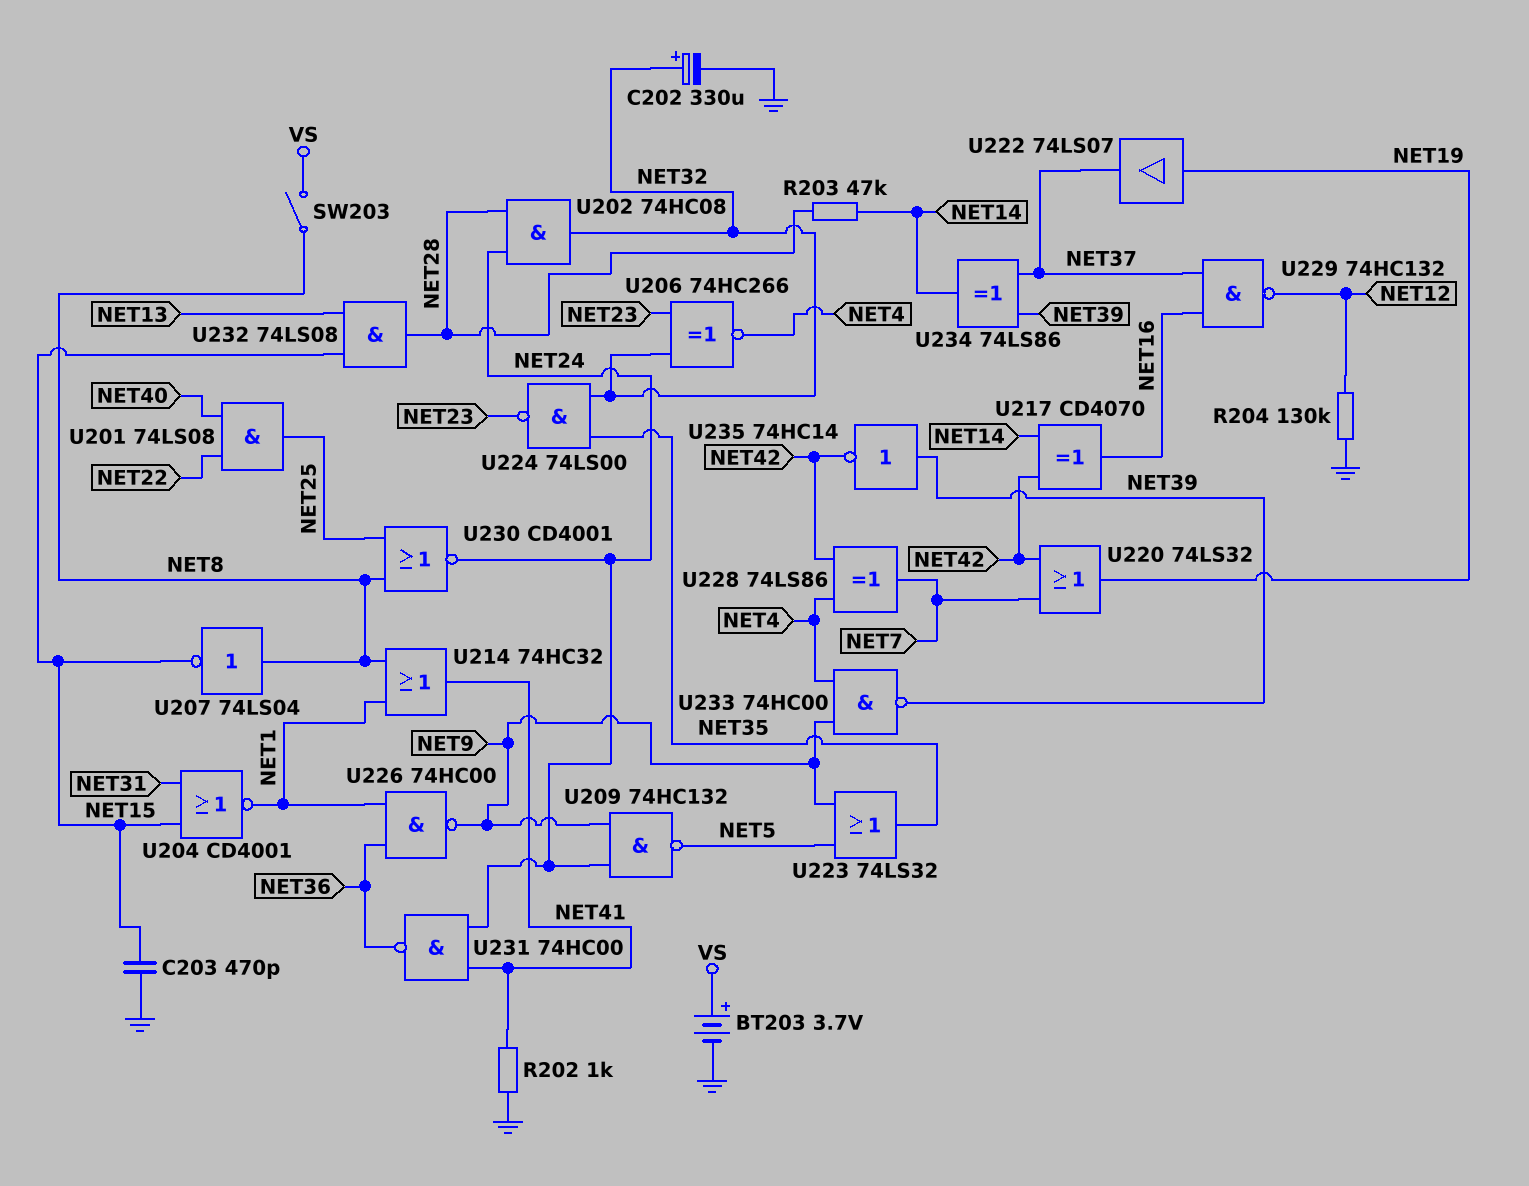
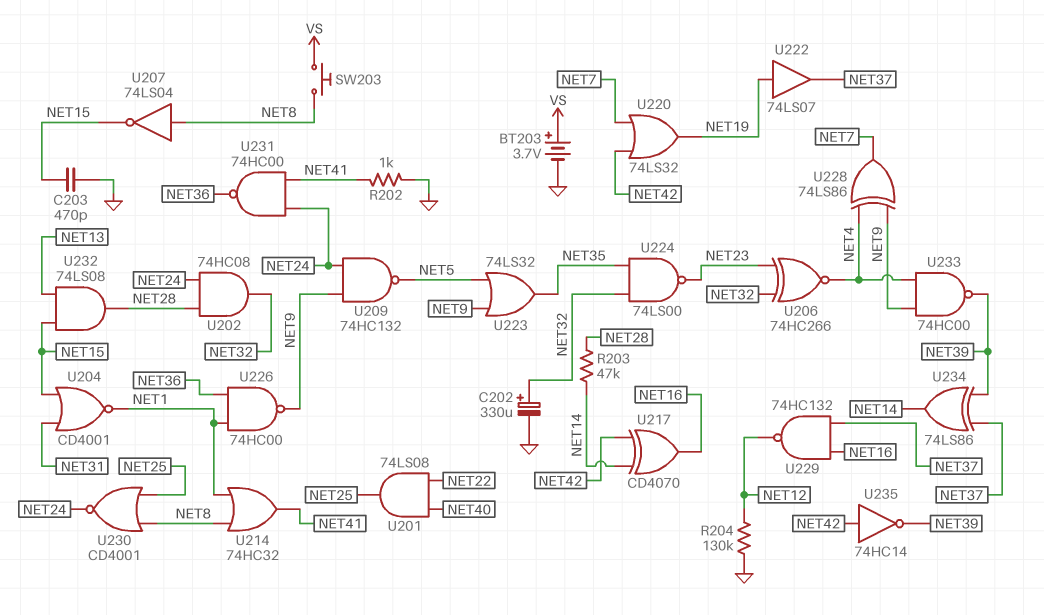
SW203: switch (NET8, VS) -> button (NET8, VS)
U228: XOR 74LS86 (in NET4, in NET42, out NET7) -> XOR 74LS86 (in NET4, in NET9, out NET7)
U235: NOT 74HC14 (in NET39, out NET42) -> NOT 74HC14 (in NET42, out NET39)

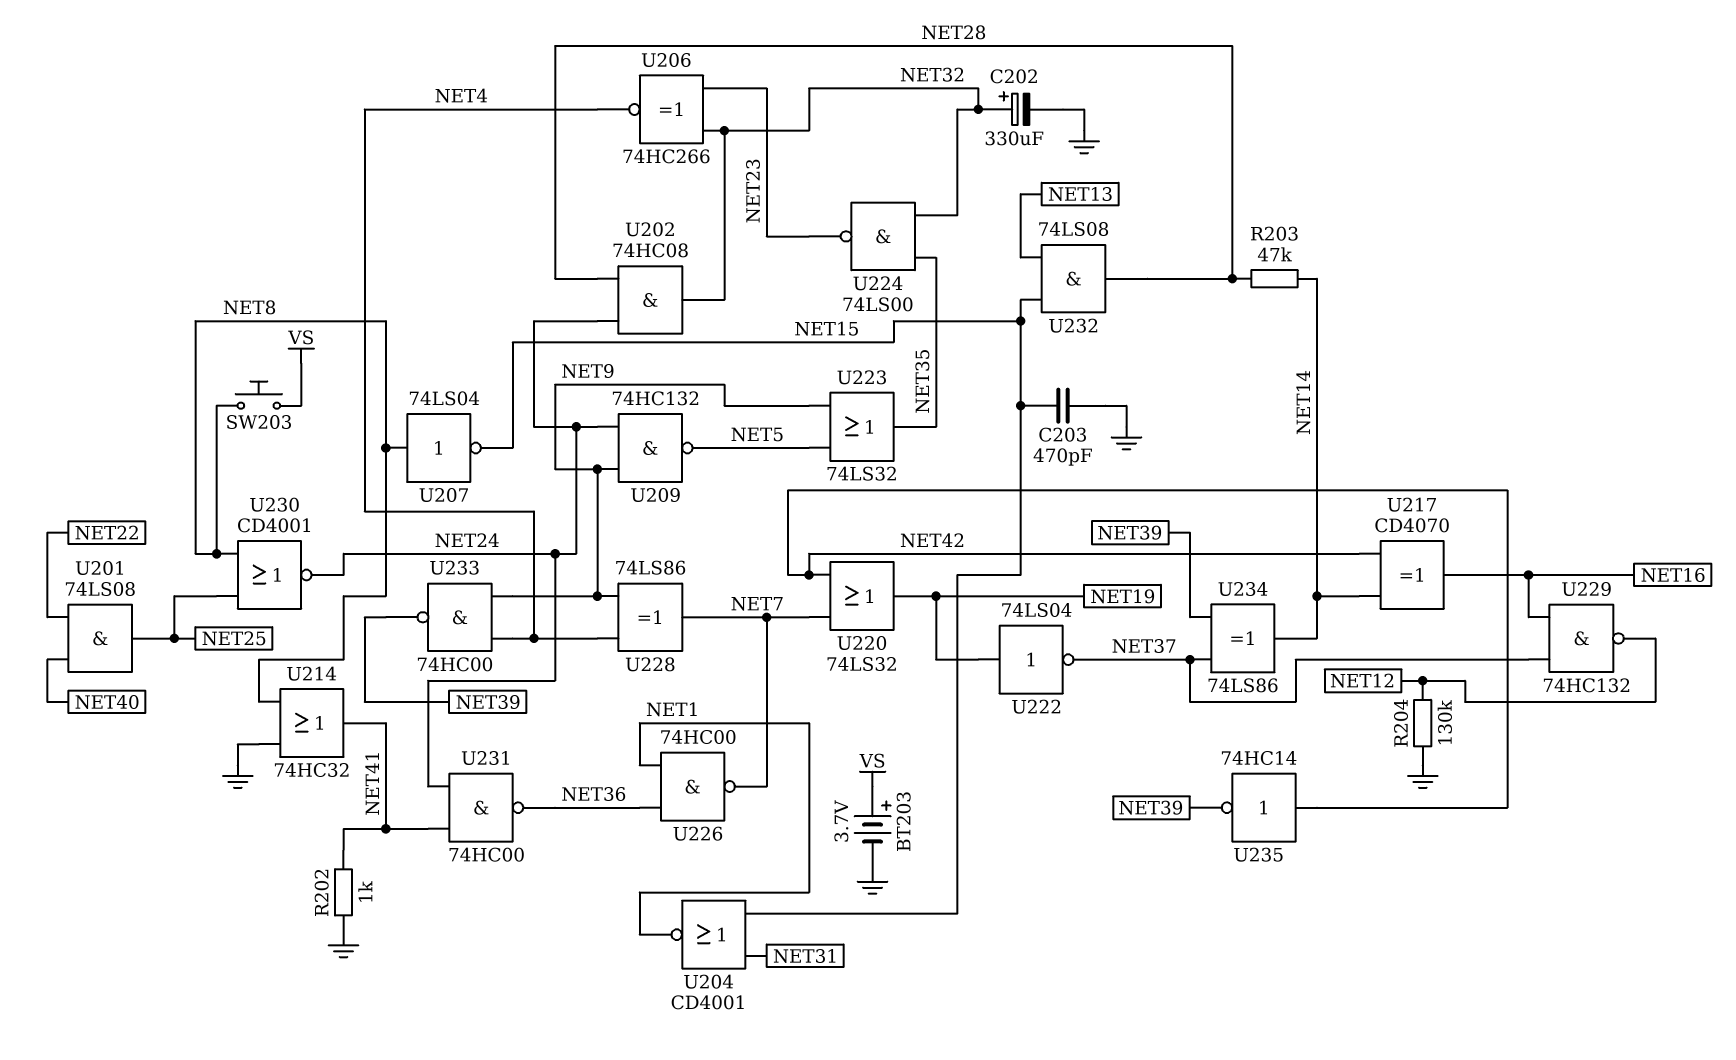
U214: OR 74HC32 (in NET1, in NET8, out NET41) -> OR 74HC32 (in GND, in NET8, out NET41)
U222: buffer 74LS07 (in NET19, out NET37) -> NOT 74LS04 (in NET19, out NET37)
U226: NAND 74HC00 (in NET1, in NET36, out NET9) -> NAND 74HC00 (in NET1, in NET36, out NET7)

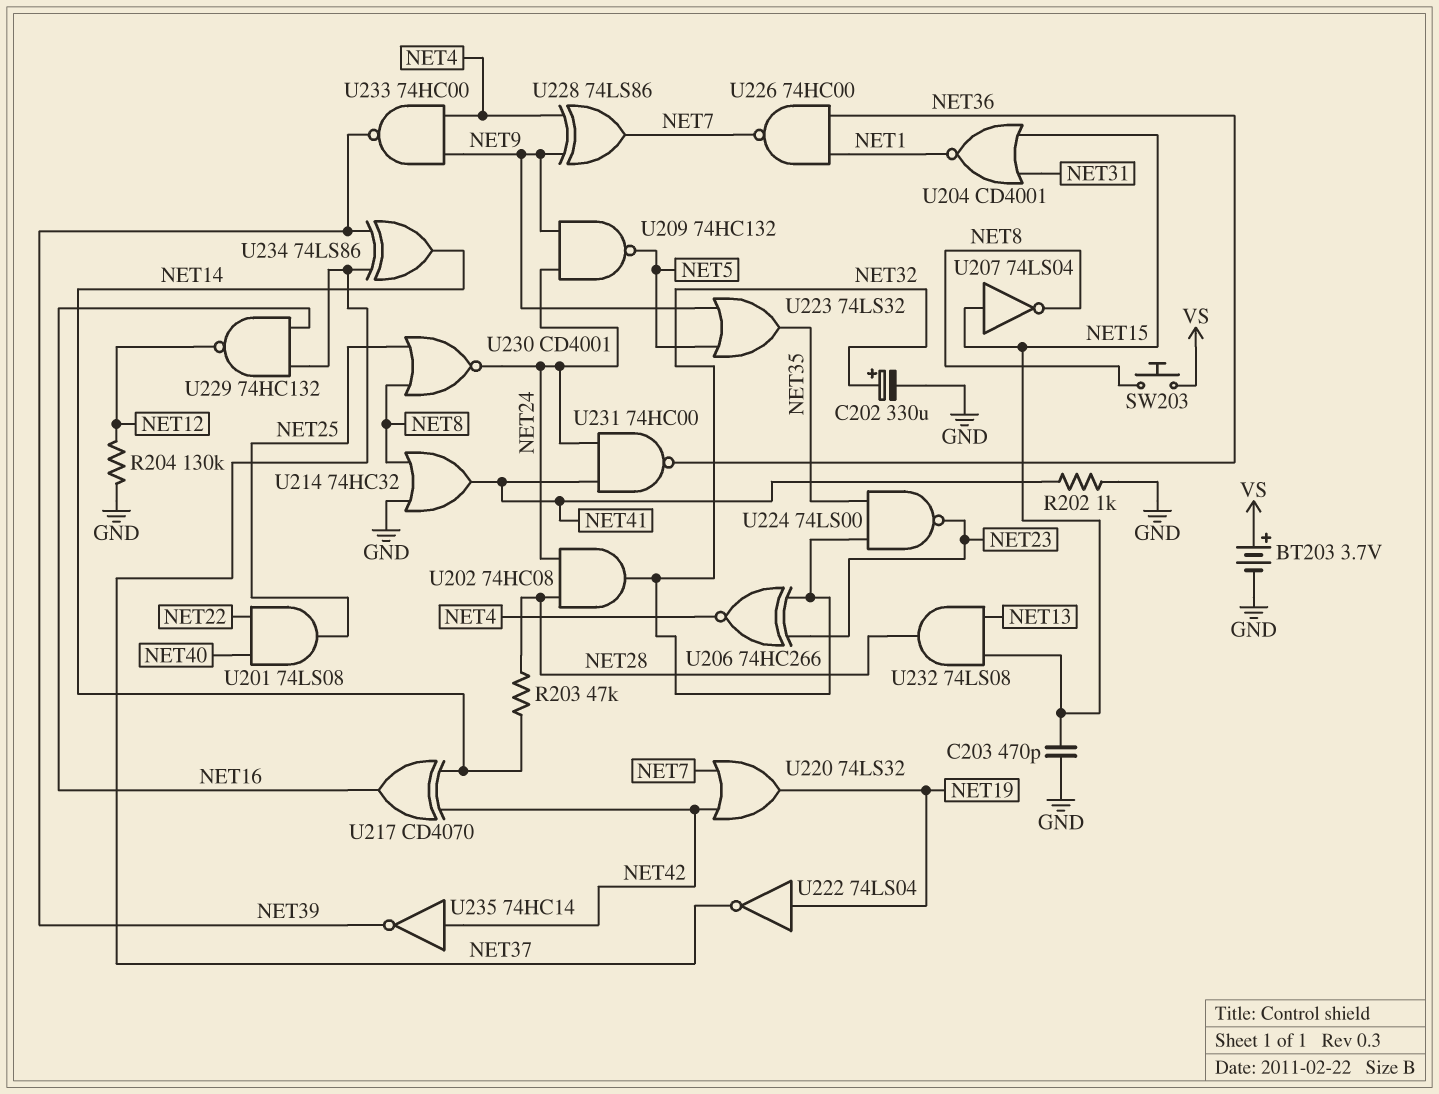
U207: NOT 74LS04 (in NET8, out NET15) -> NOT 74LS04 (in NET15, out NET8)

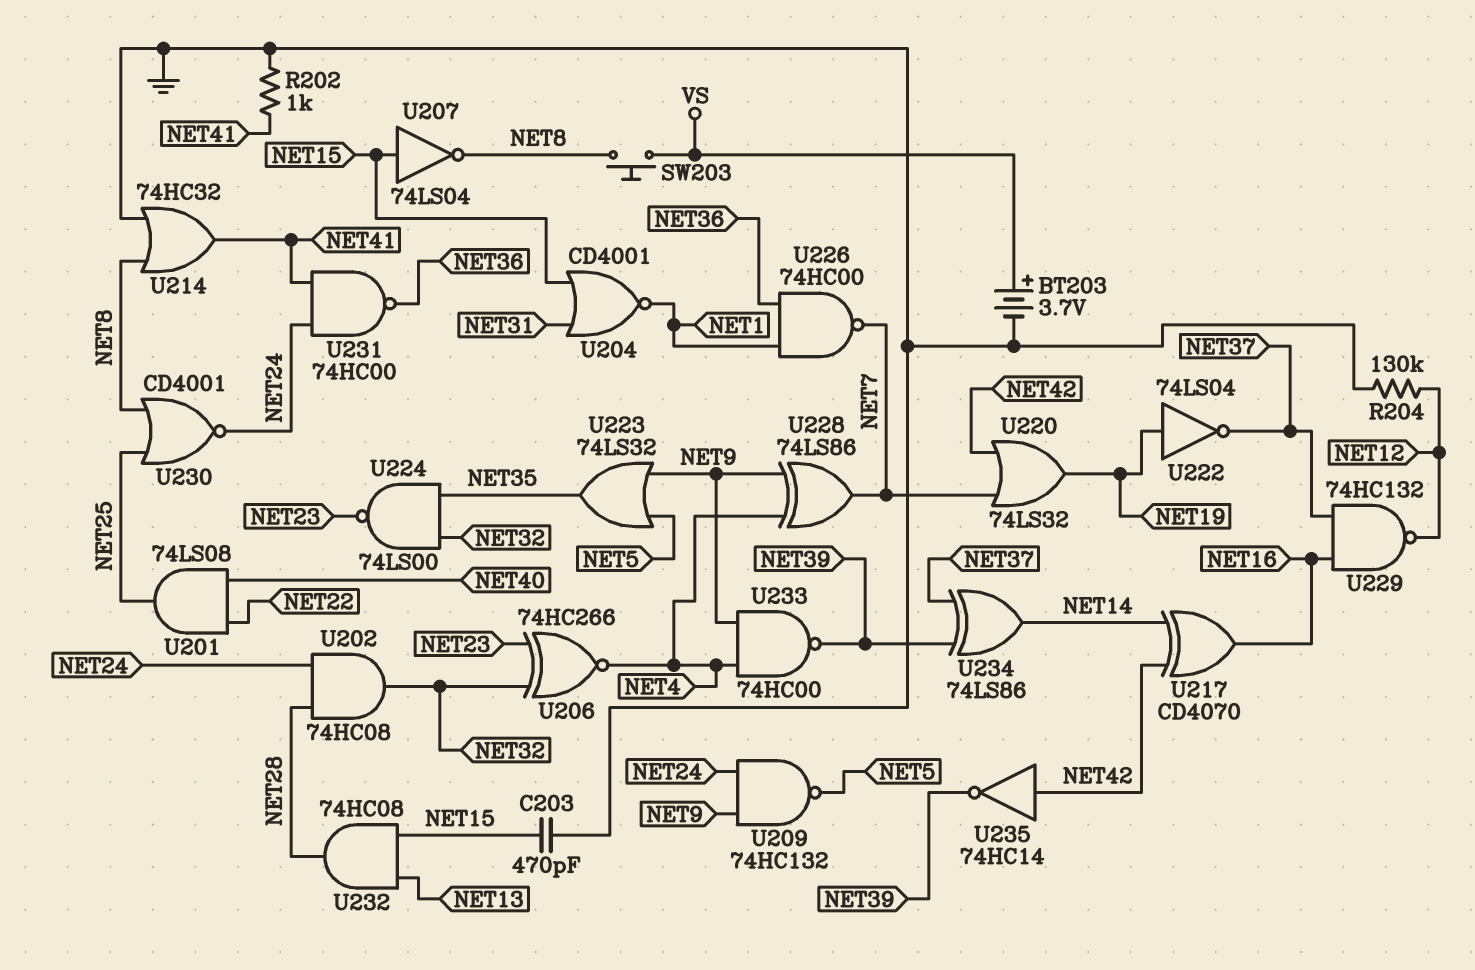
C202: 330uF (plus NET32, minus GND) -> none
R203: 47k (NET14, NET28) -> none
U232: AND 74LS08 (in NET13, in NET15, out NET28) -> AND 74HC08 (in NET13, in NET15, out NET28)

